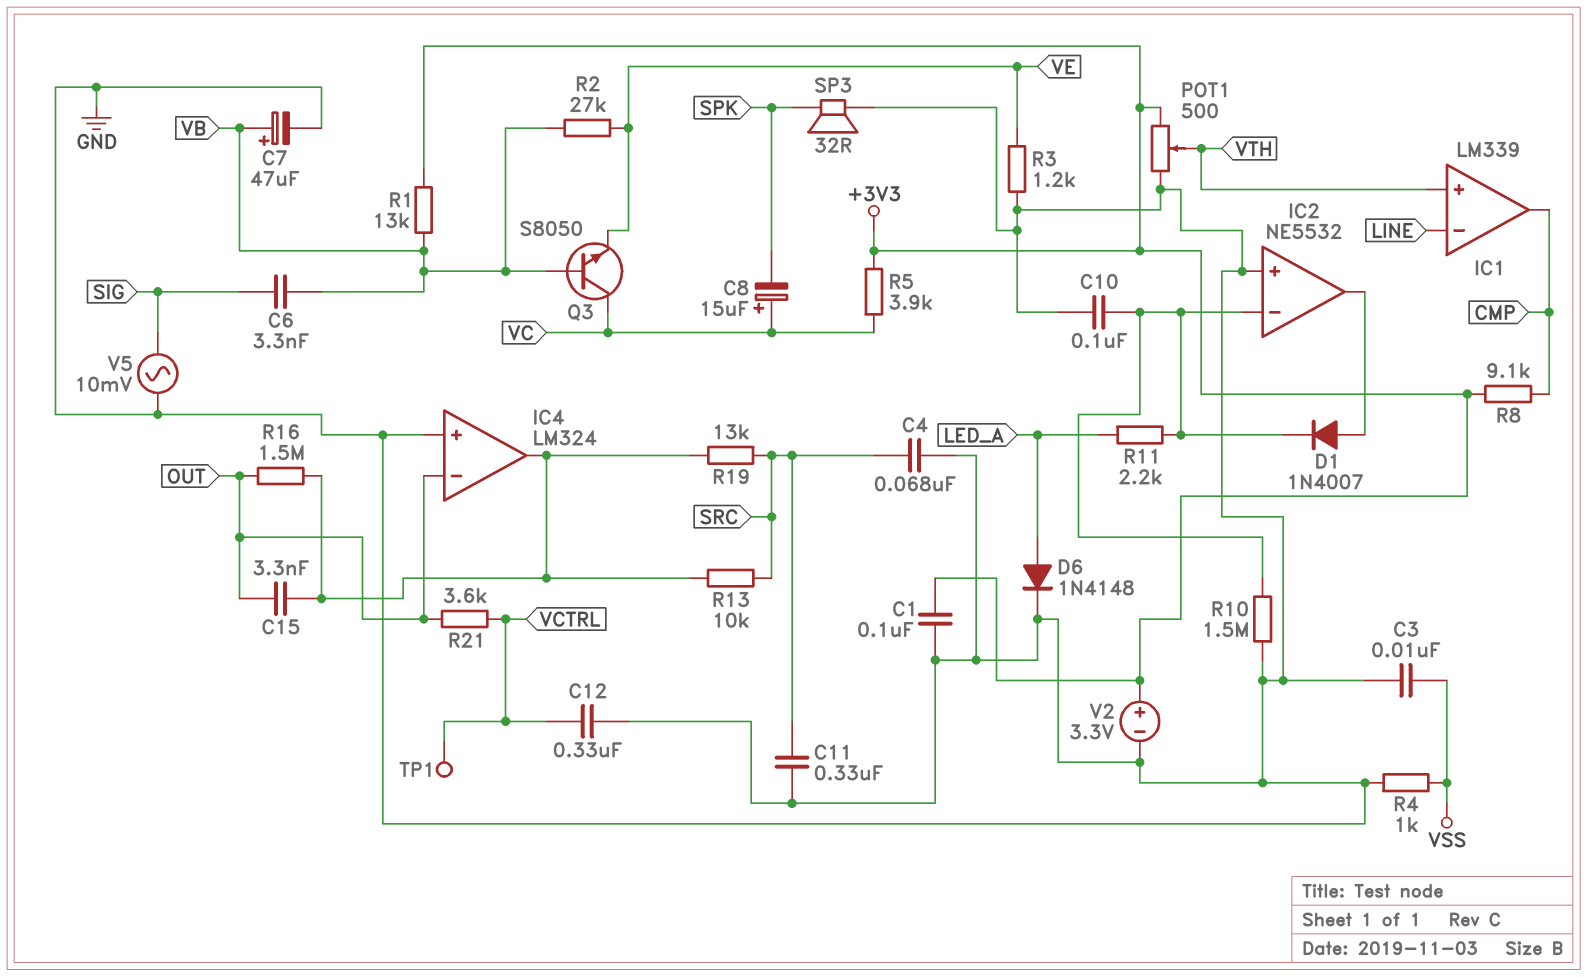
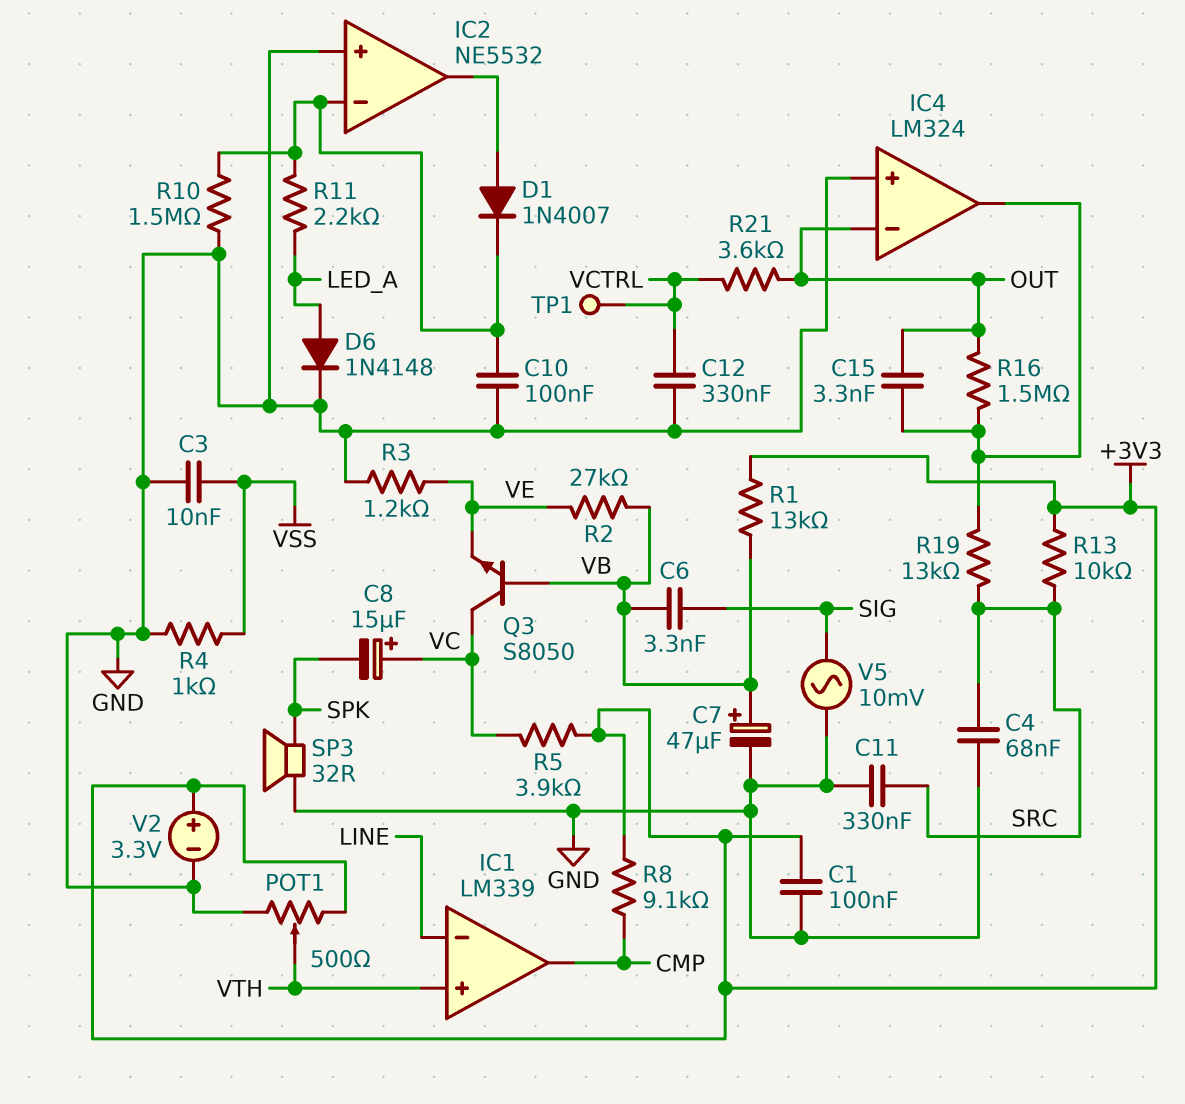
R13: 10k (IC4/out, SRC) -> 10k (+3V3, SRC)

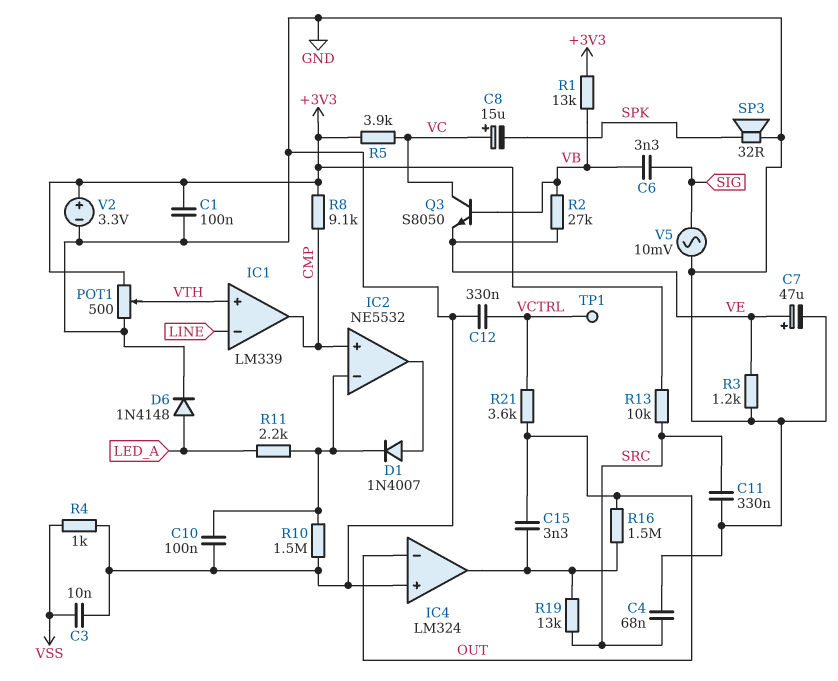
C7: 47uF (plus VB, minus GND) -> 47uF (plus VE, minus GND)
IC2 pin in+: GND -> CMP

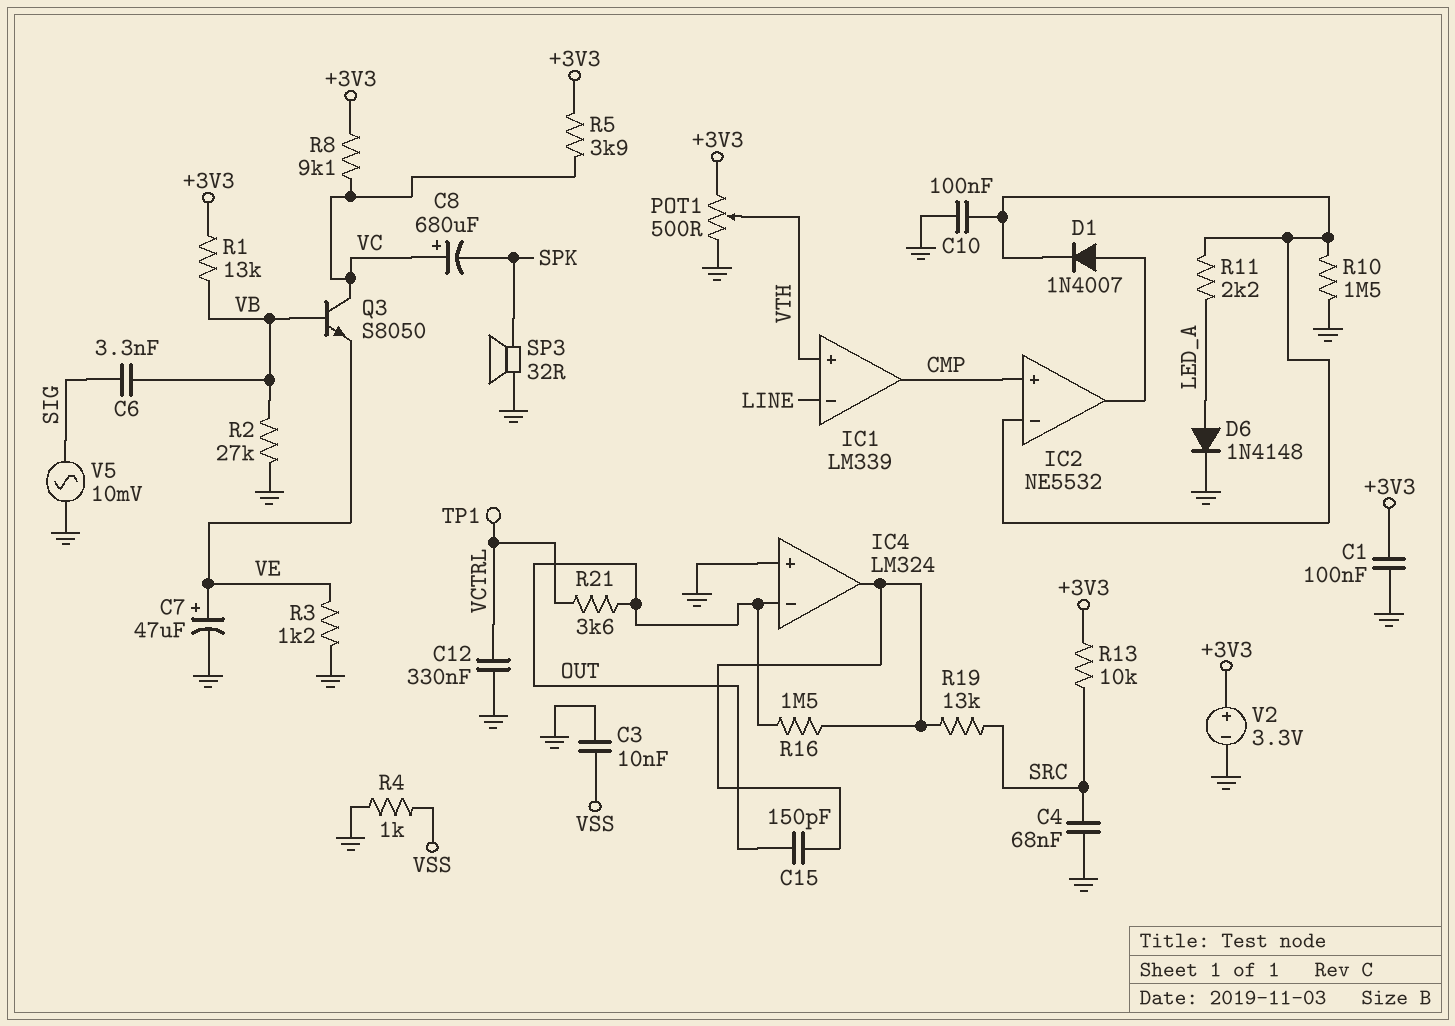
C8: 15uF (plus VC, minus SPK) -> 680uF (plus VC, minus SPK)
C11: 330nF (GND, SRC) -> none
C15: 3.3nF (IC4/out, OUT) -> 150pF (IC4/out, OUT)
R2: 27k (VB, VE) -> 27k (GND, VB)
R8: 9.1k (+3V3, CMP) -> 9.1k (+3V3, VC)

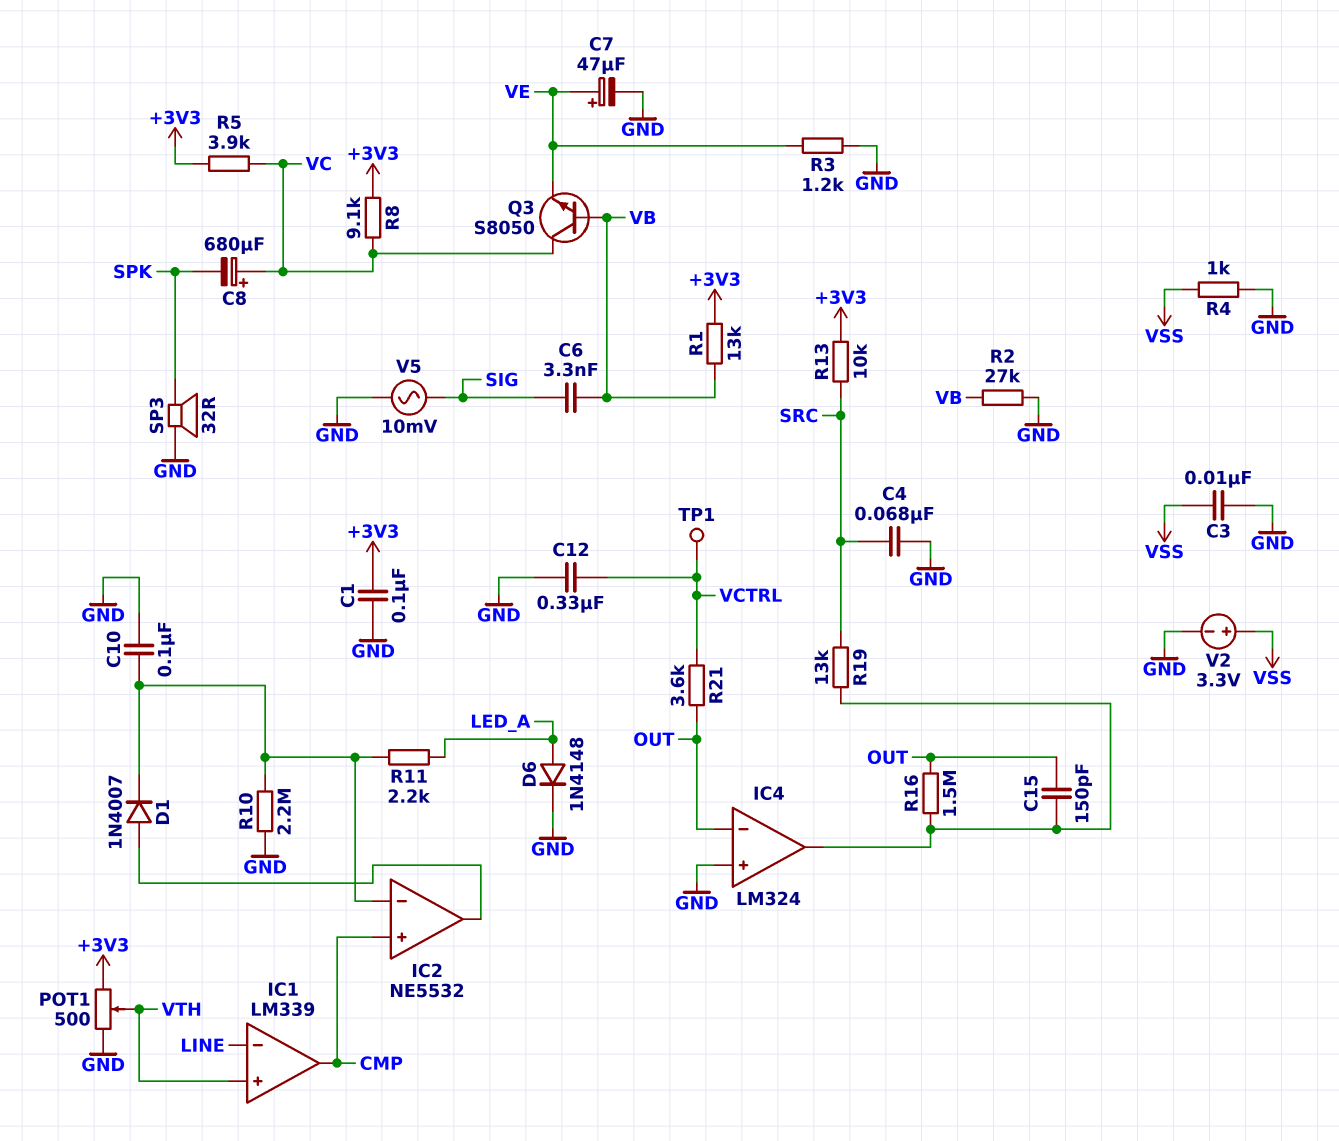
R10: 1.5M (GND, IC2/in-) -> 2.2M (GND, IC2/in-)
V2: 3.3V (plus +3V3, minus GND) -> 3.3V (plus VSS, minus GND)

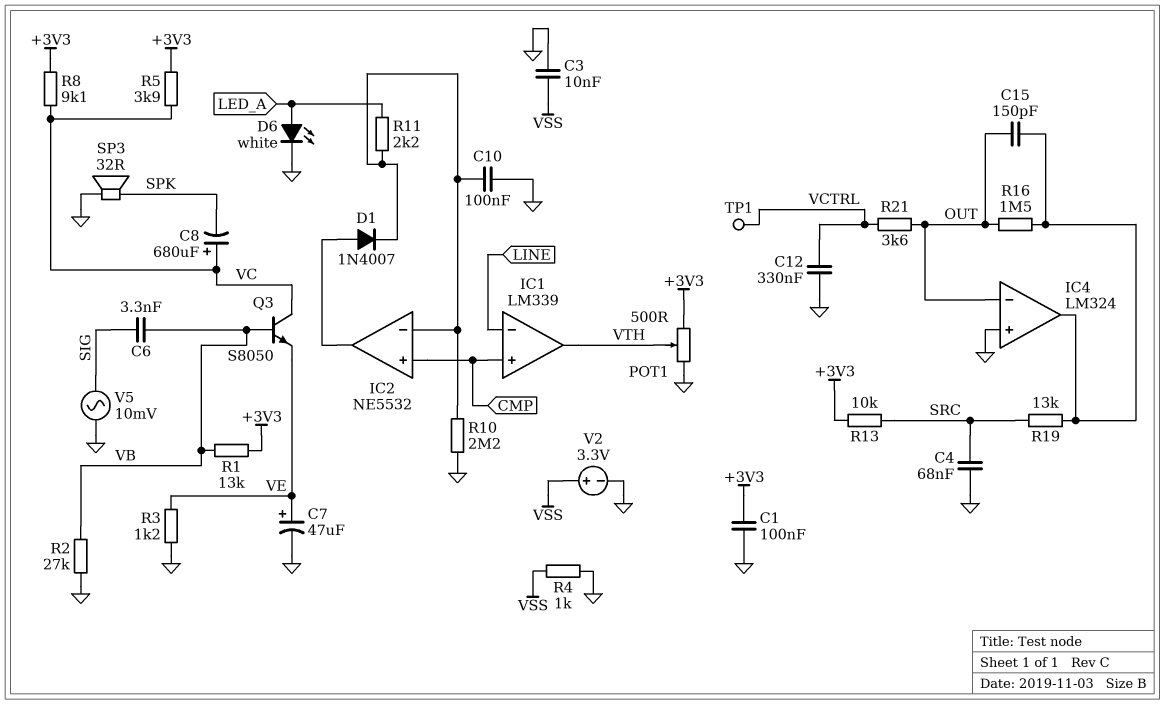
D6: diode 1N4148 (A LED_A, K GND) -> LED white (A LED_A, K GND)
IC1 pin in+: VTH -> CMP
IC1 pin out: CMP -> VTH

